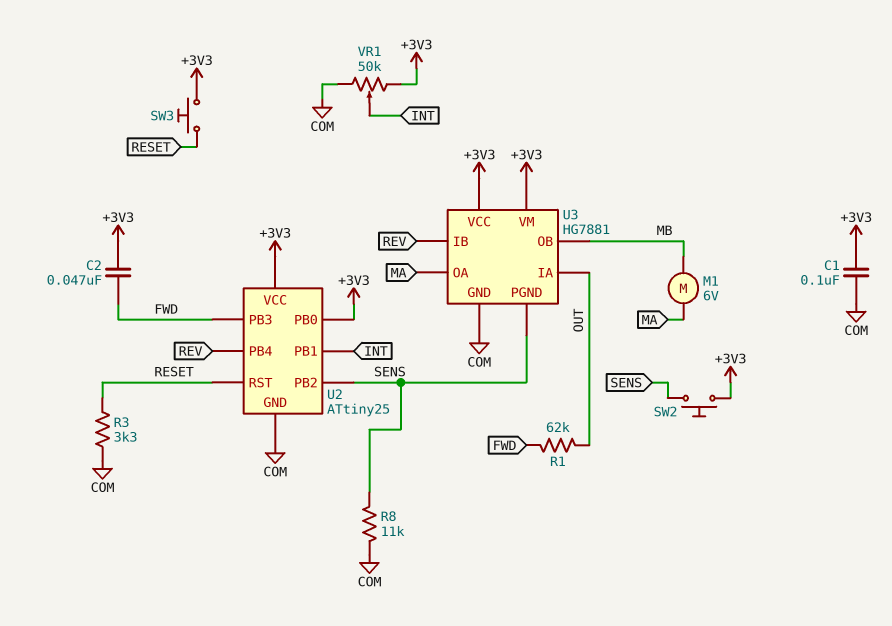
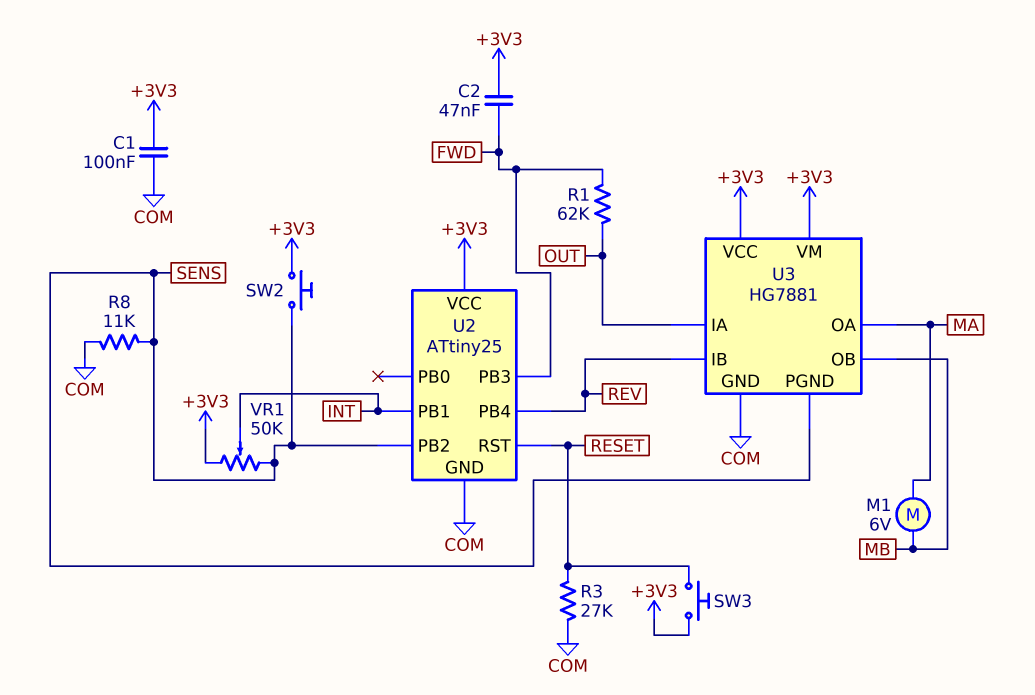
R3: 3.3k (COM, RESET) -> 27k (COM, RESET)
U2 pin PB0: +3V3 -> none
VR1: 50k (+3V3, COM, wiper INT) -> 50k (+3V3, SENS, wiper INT)

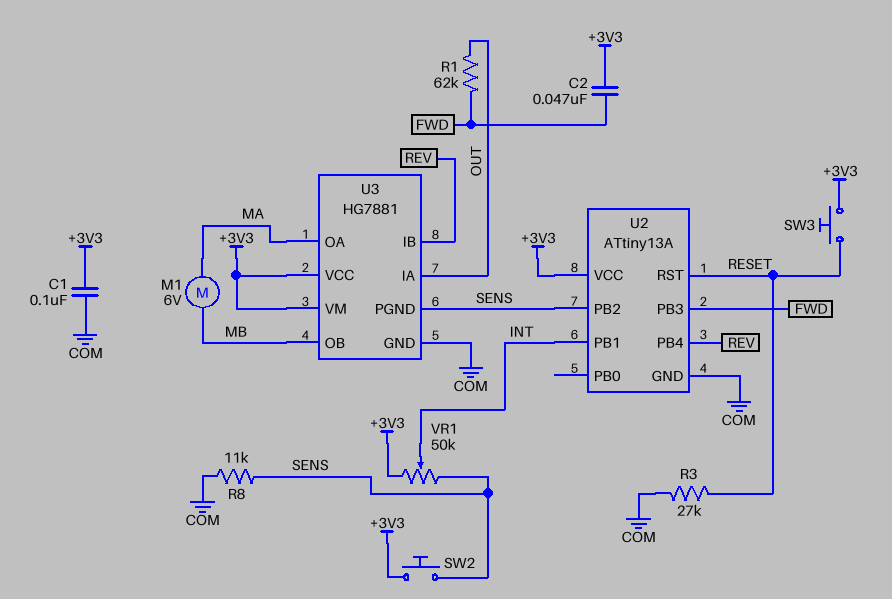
U2: ATtiny25 -> ATtiny13A

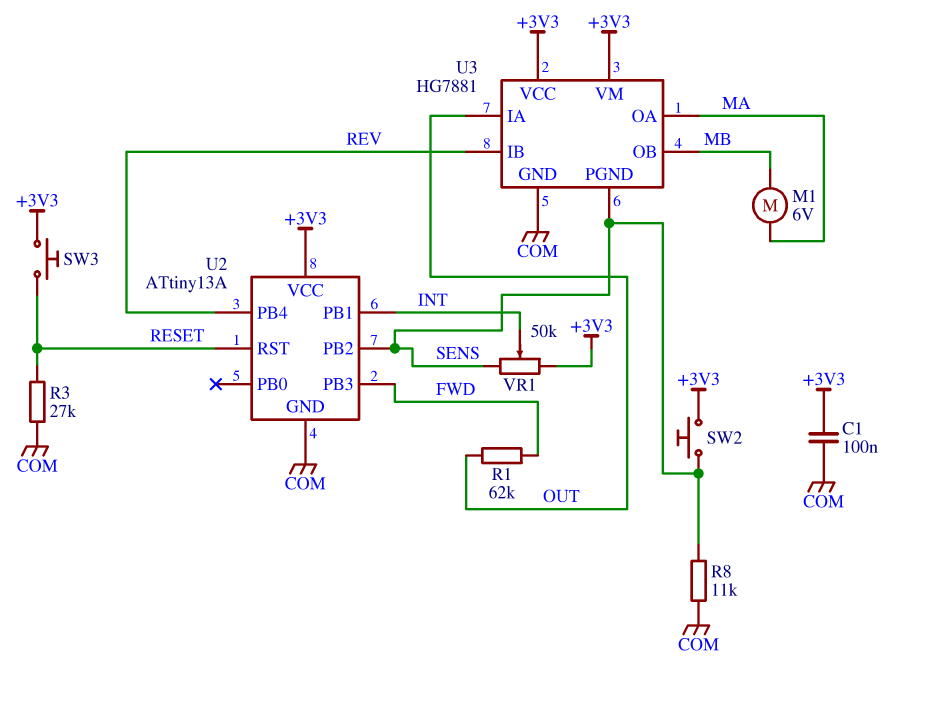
C2: 47nF (+3V3, FWD) -> none

